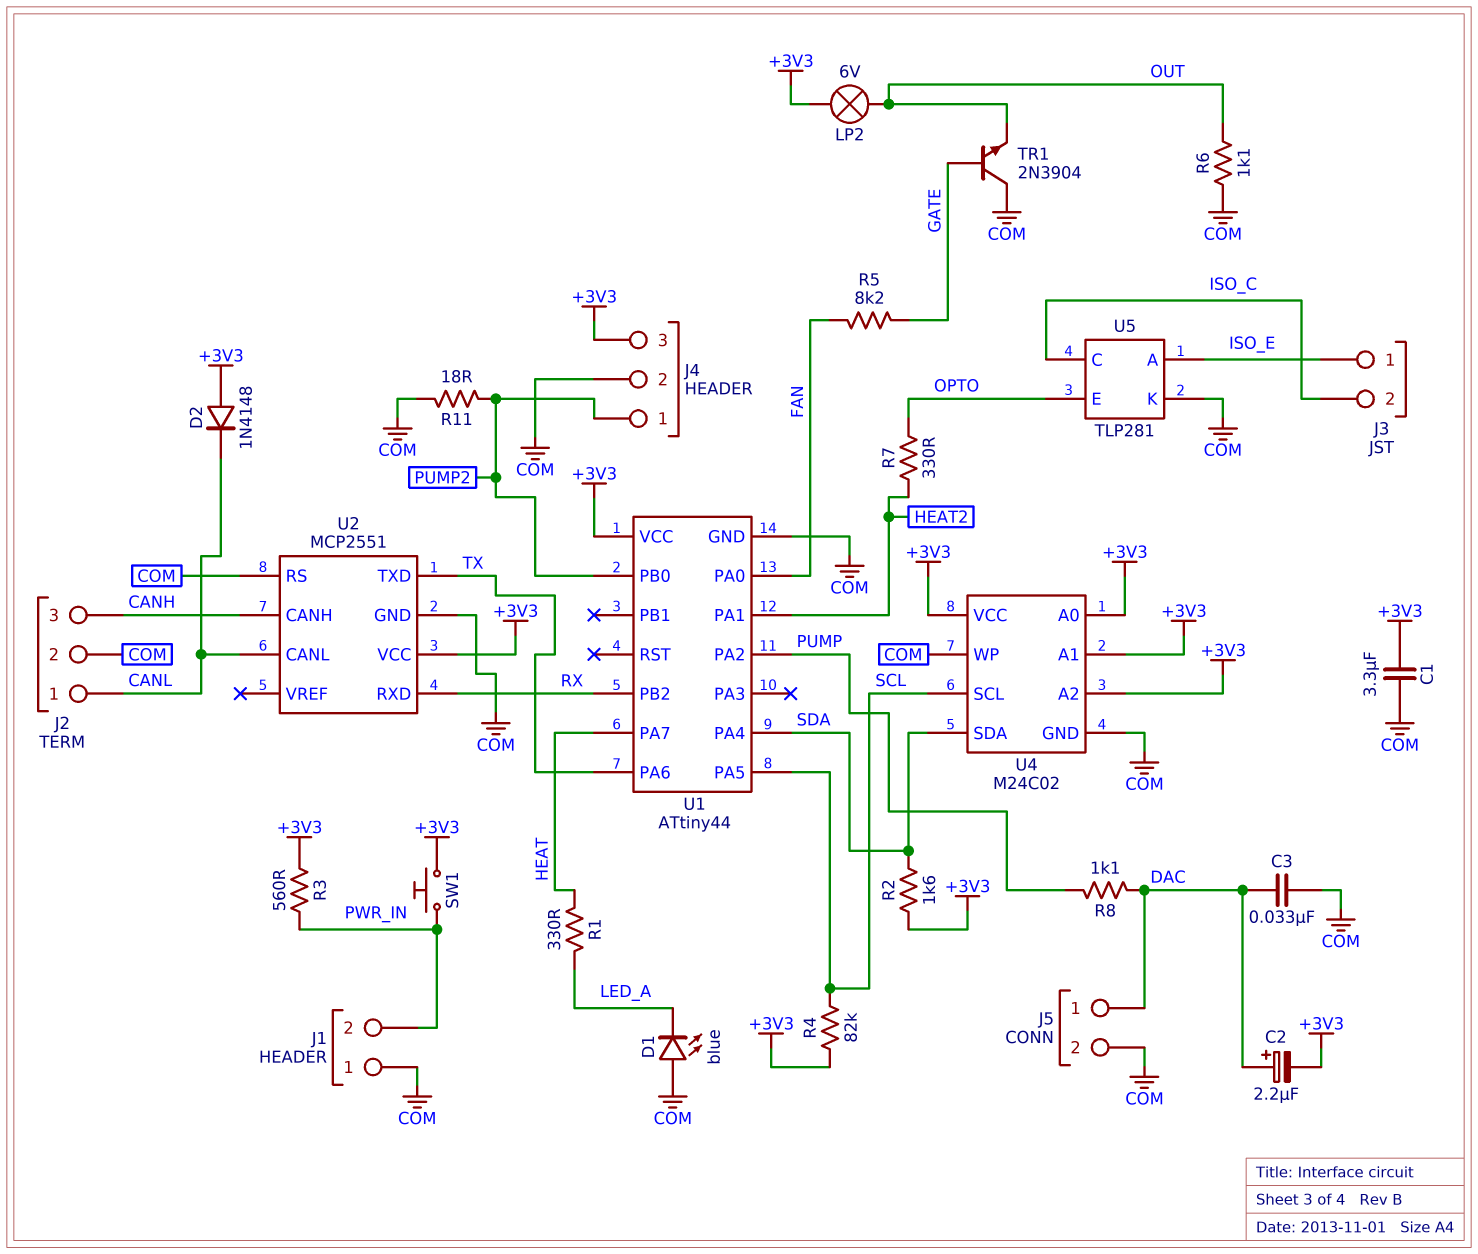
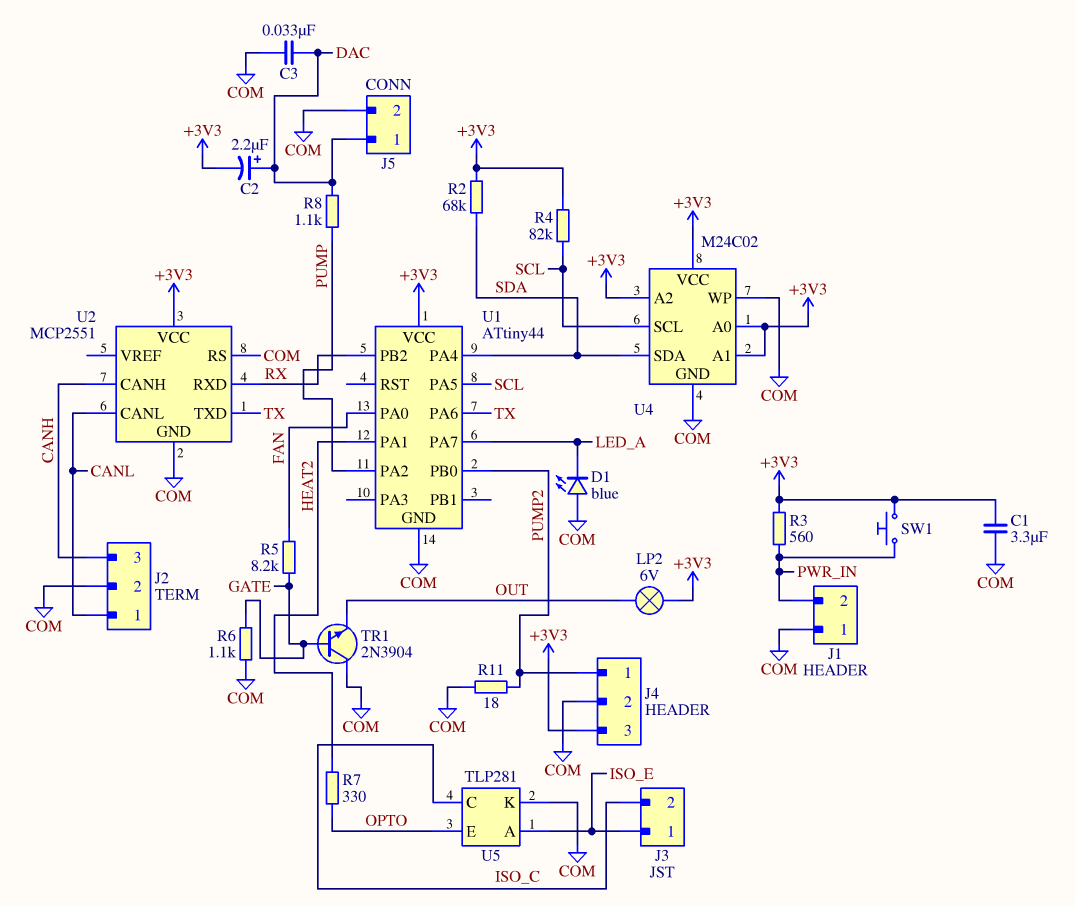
D2: diode 1N4148 (A +3V3, K CANL) -> none
R1: 330 (HEAT, LED_A) -> none
R2: 1.6k (+3V3, SDA) -> 68k (+3V3, SDA)
R6: 1.1k (COM, OUT) -> 1.1k (COM, GATE)
U1 pin PA7: HEAT -> LED_A

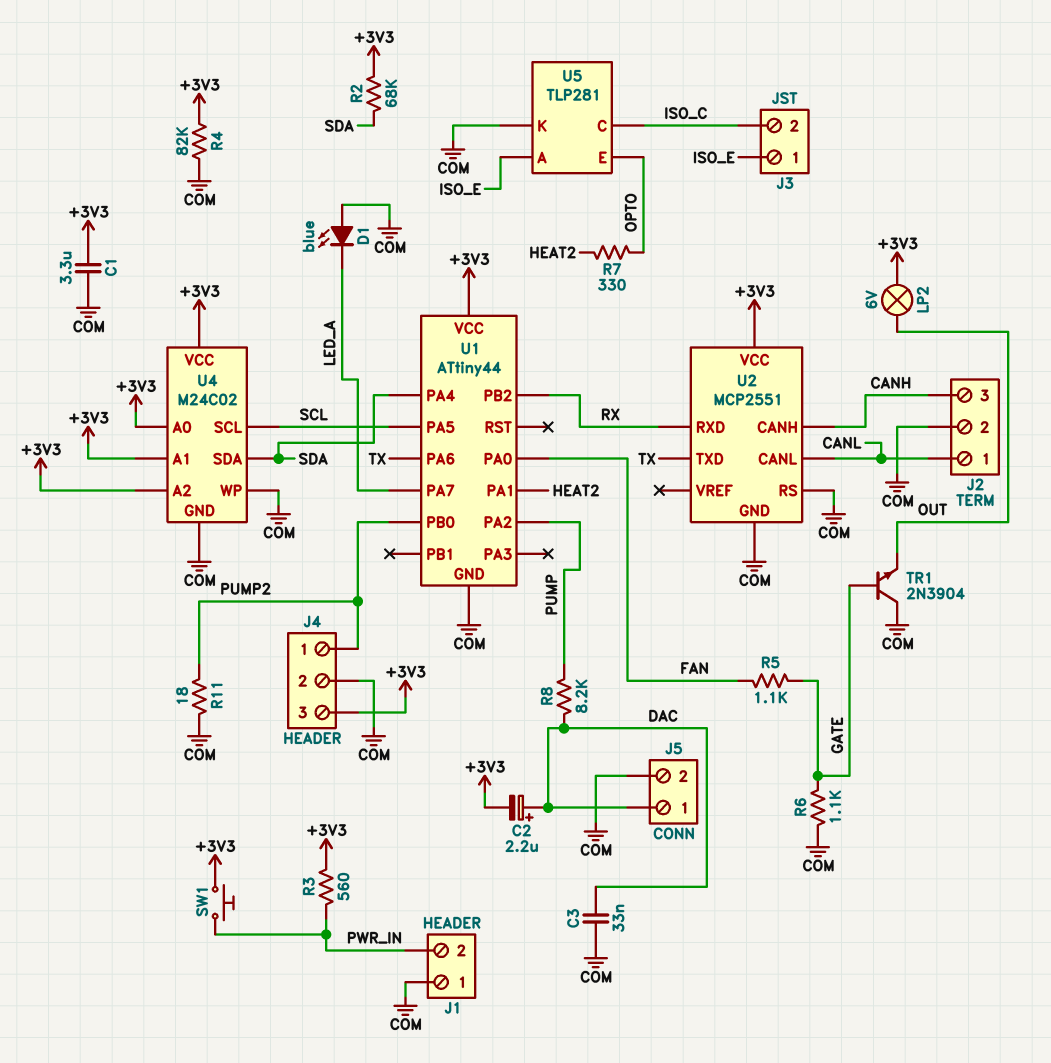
R4: 82k (+3V3, SCL) -> 82k (+3V3, COM)
R5: 8.2k (FAN, GATE) -> 1.1k (FAN, GATE)
R8: 1.1k (DAC, PUMP) -> 8.2k (DAC, PUMP)

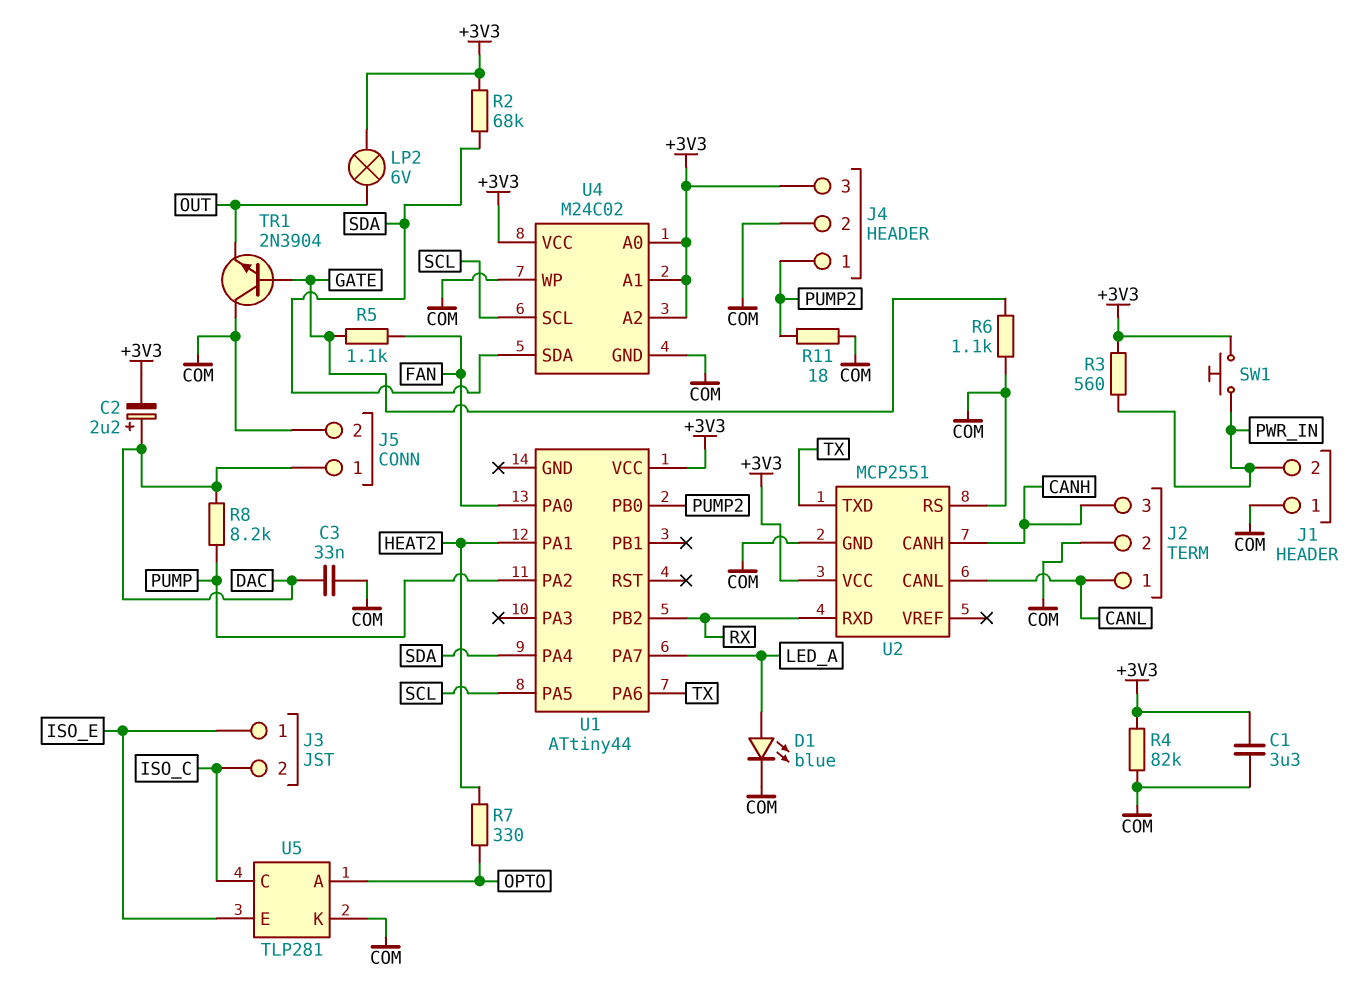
D1: LED blue (A COM, K LED_A) -> LED blue (A LED_A, K COM)
U1 pin GND: COM -> none
U5 pin A: ISO_E -> OPTO
U5 pin E: OPTO -> ISO_E

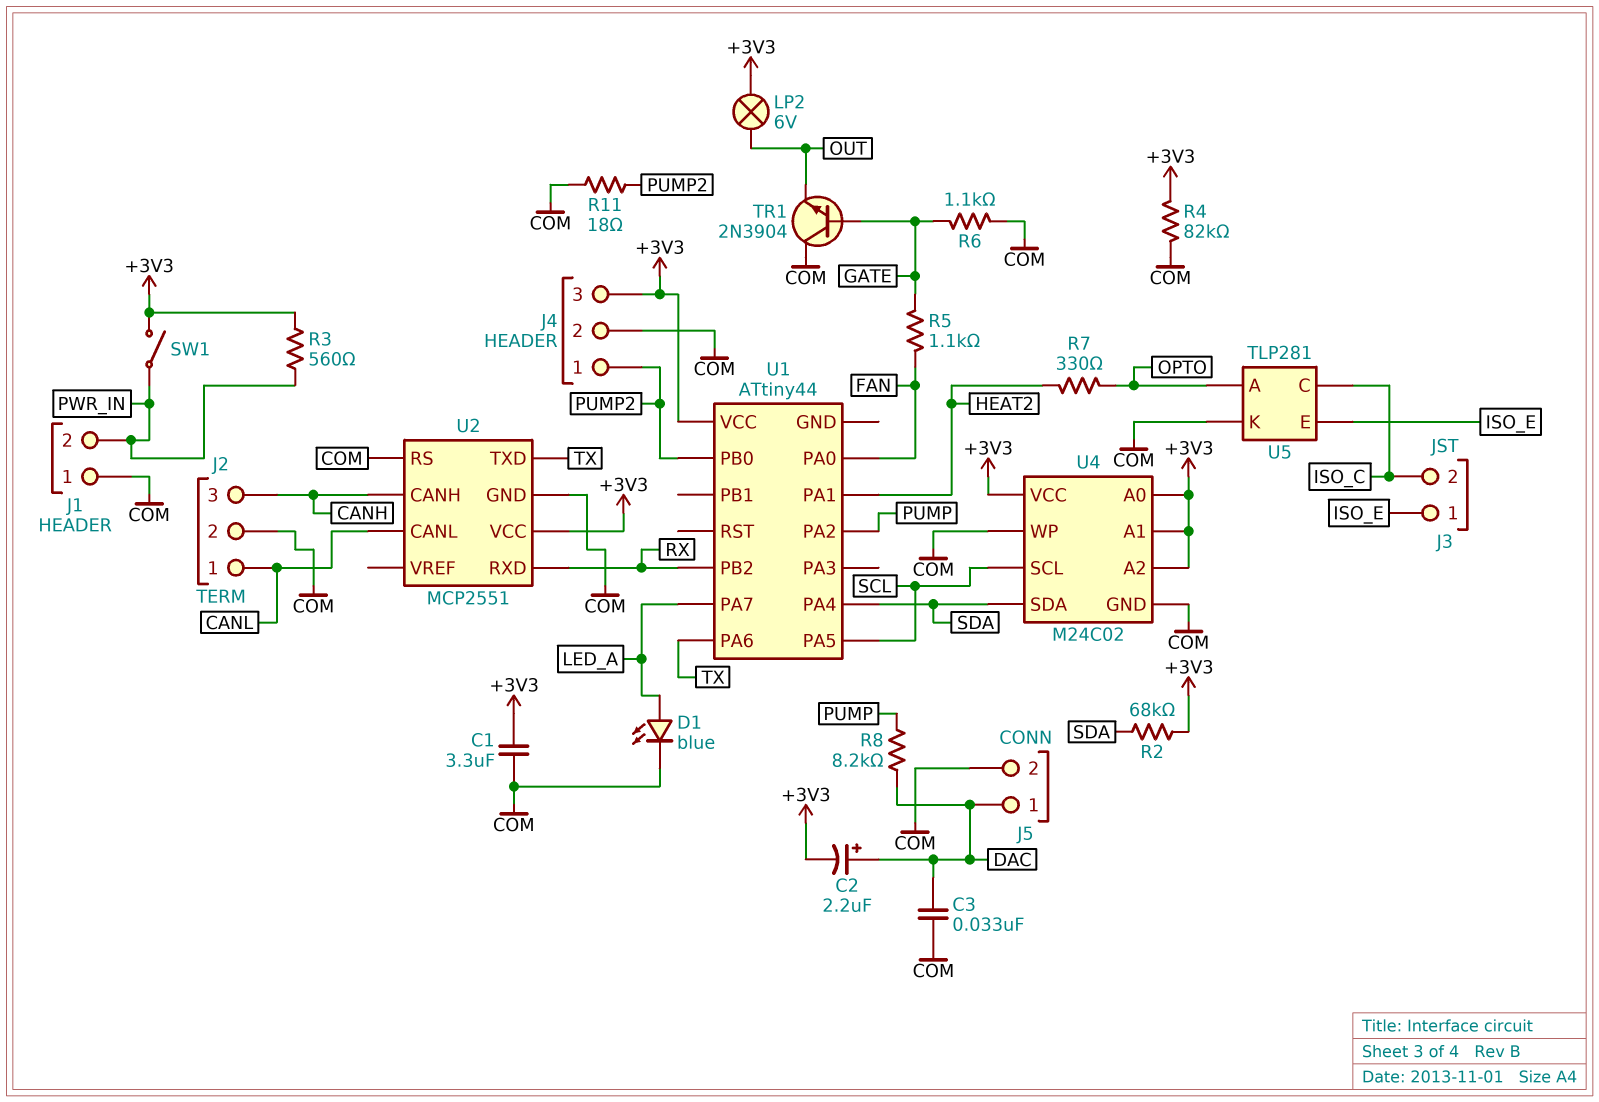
SW1: button (+3V3, PWR_IN) -> switch (+3V3, PWR_IN)

